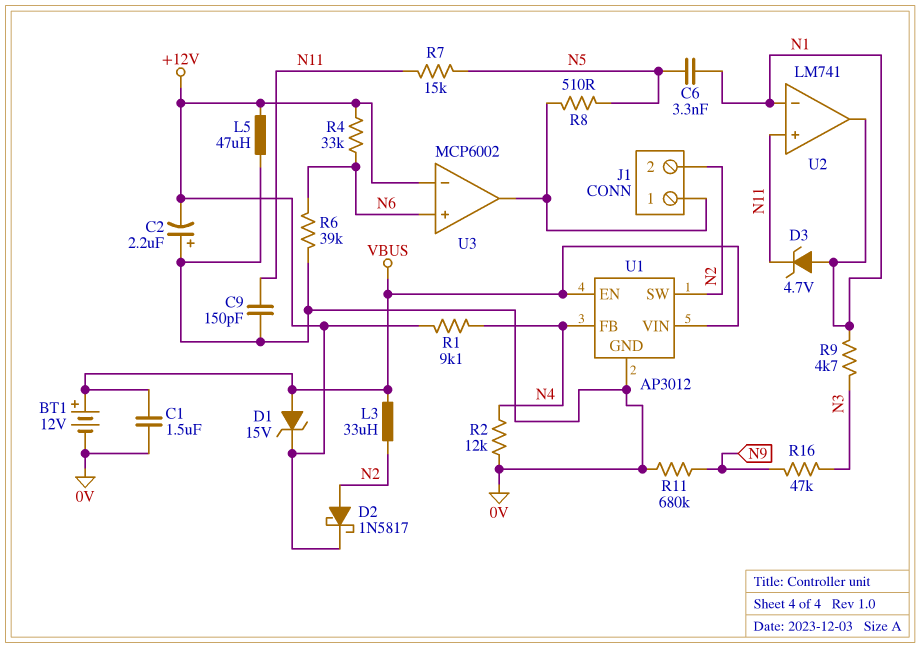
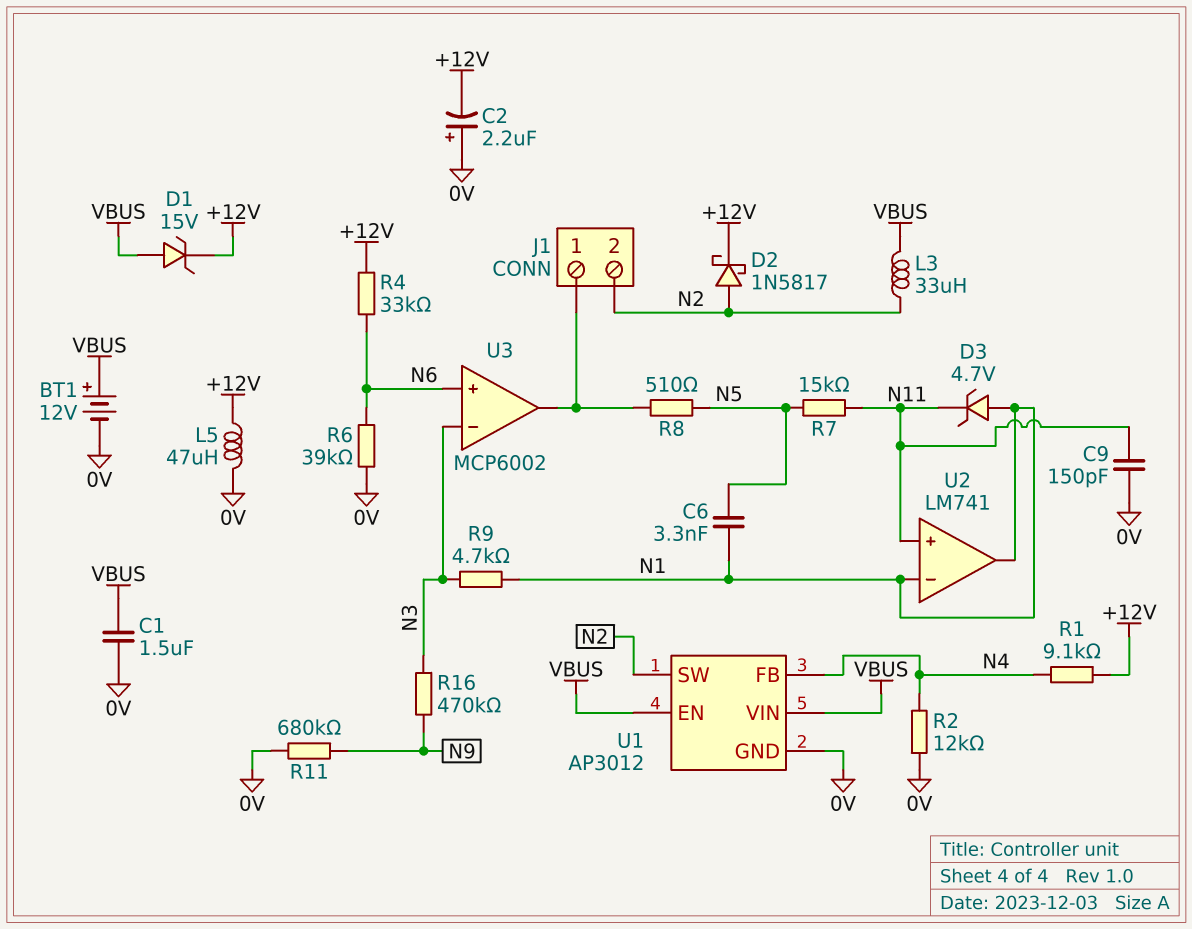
R16: 47k (N3, N9) -> 470k (N3, N9)
U3 pin in-: +12V -> N3

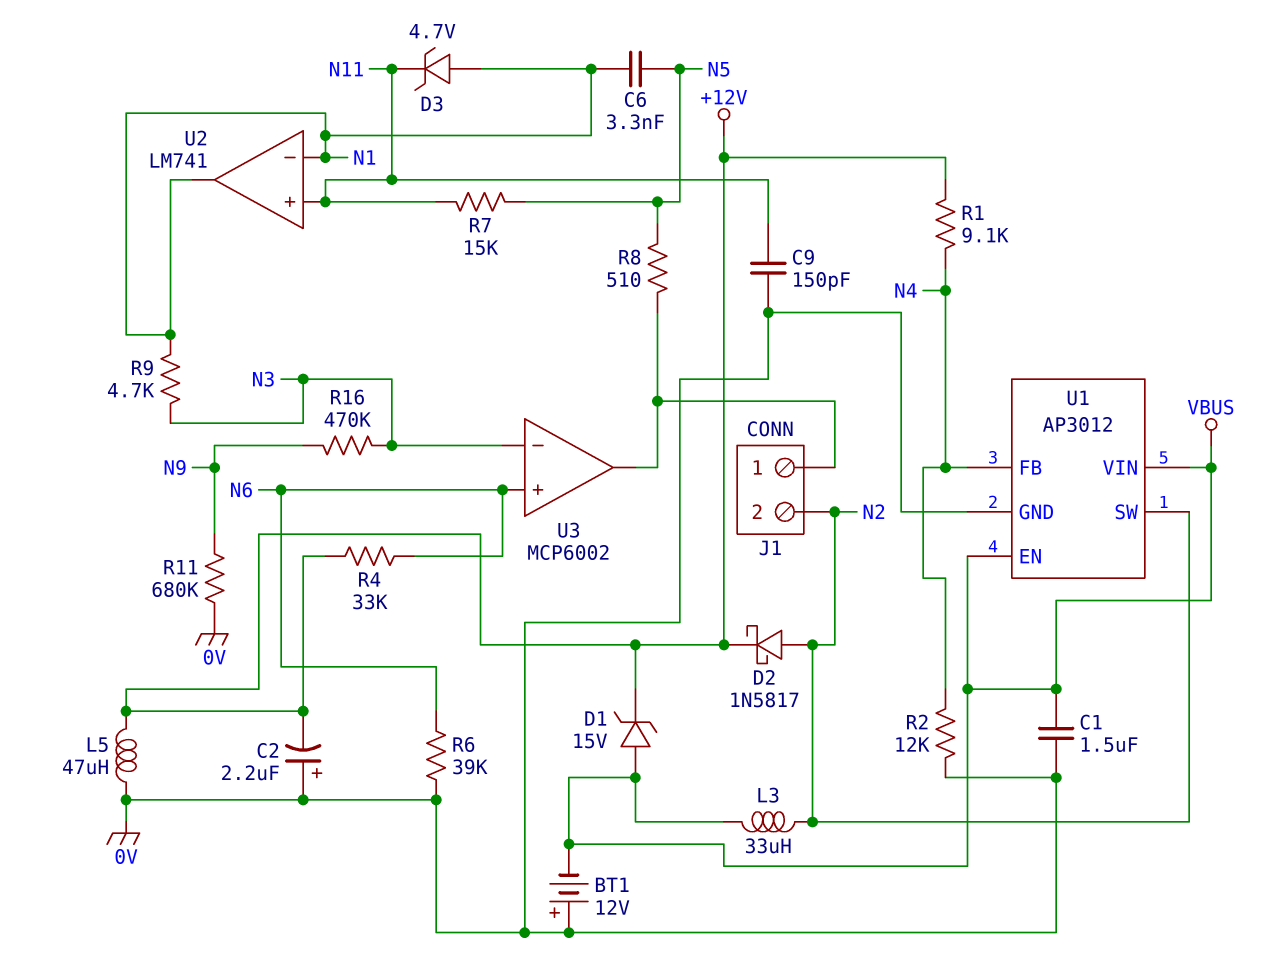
BT1: 12V (plus VBUS, minus 0V) -> 12V (plus 0V, minus VBUS)

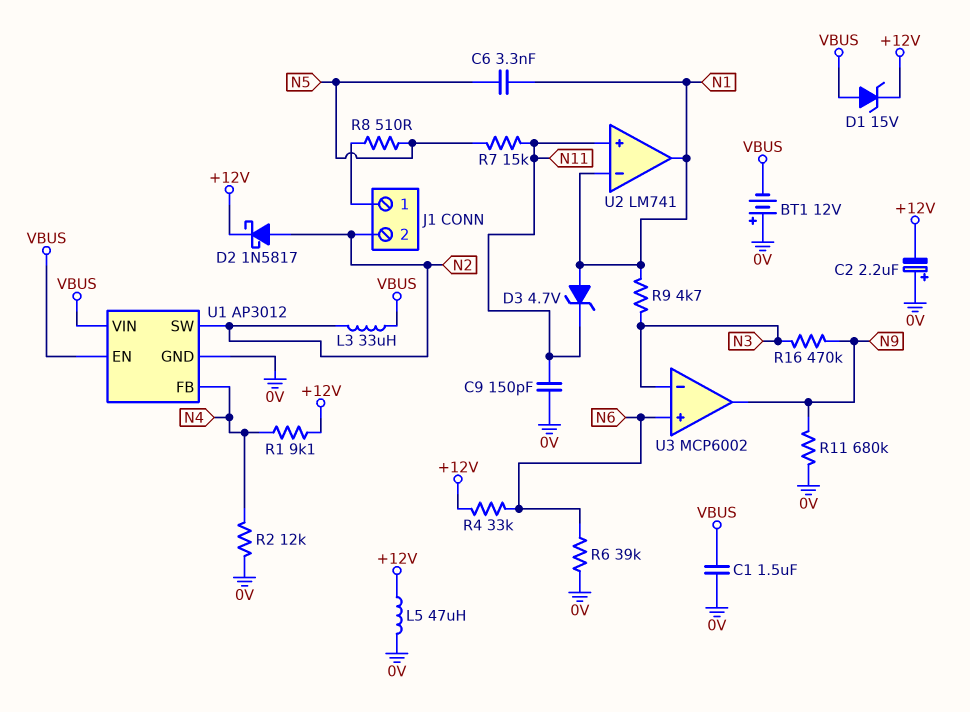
U3 pin out: J1/1 -> N9

